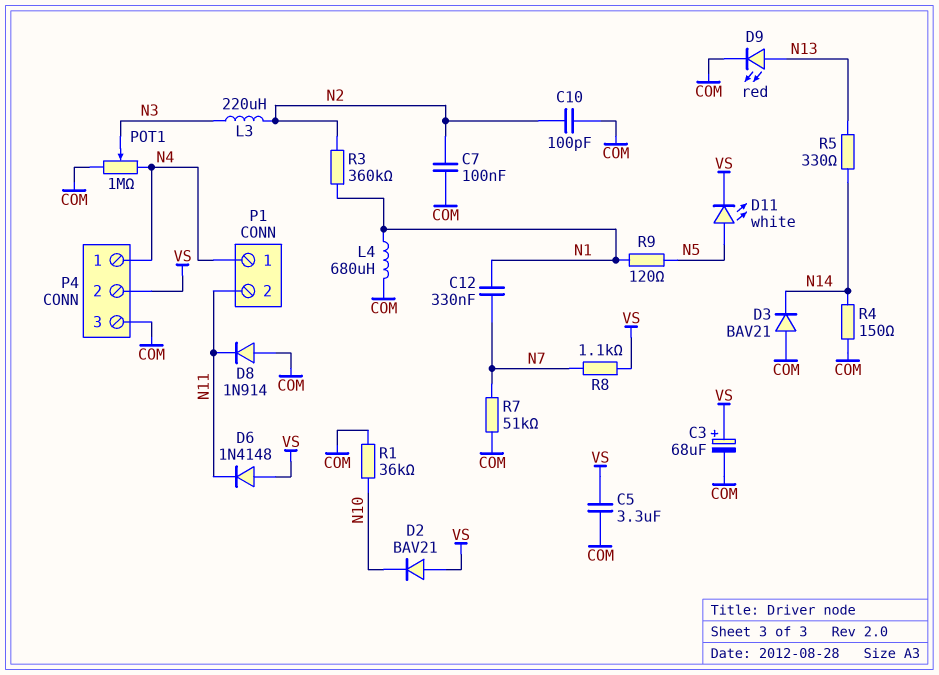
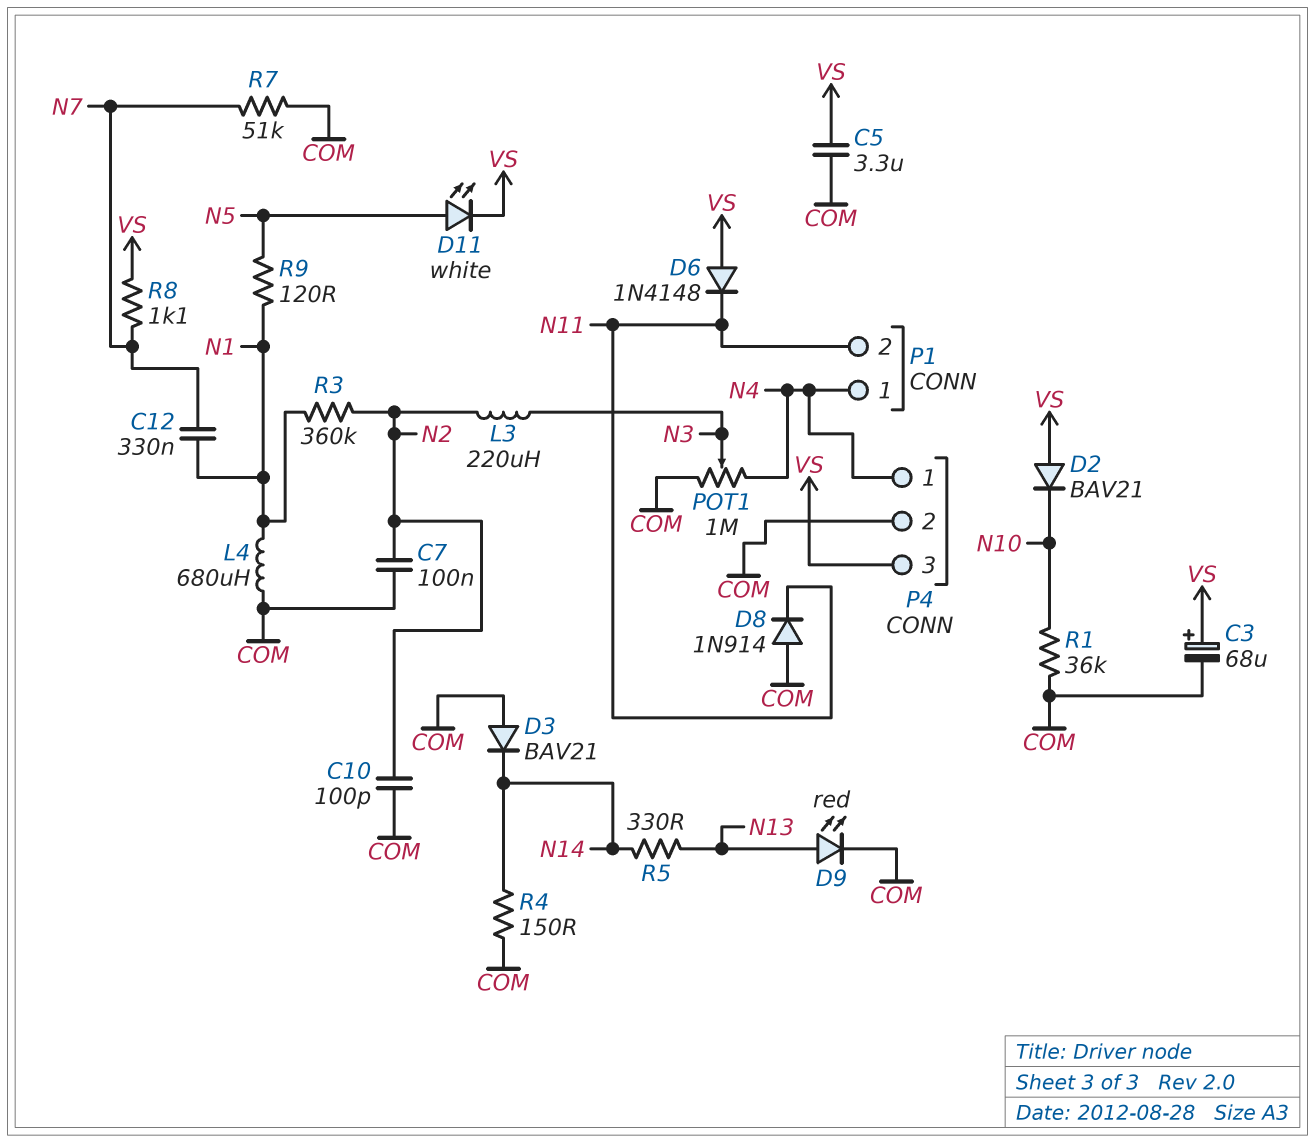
P4 pin 2: VS -> COM
P4 pin 3: COM -> VS

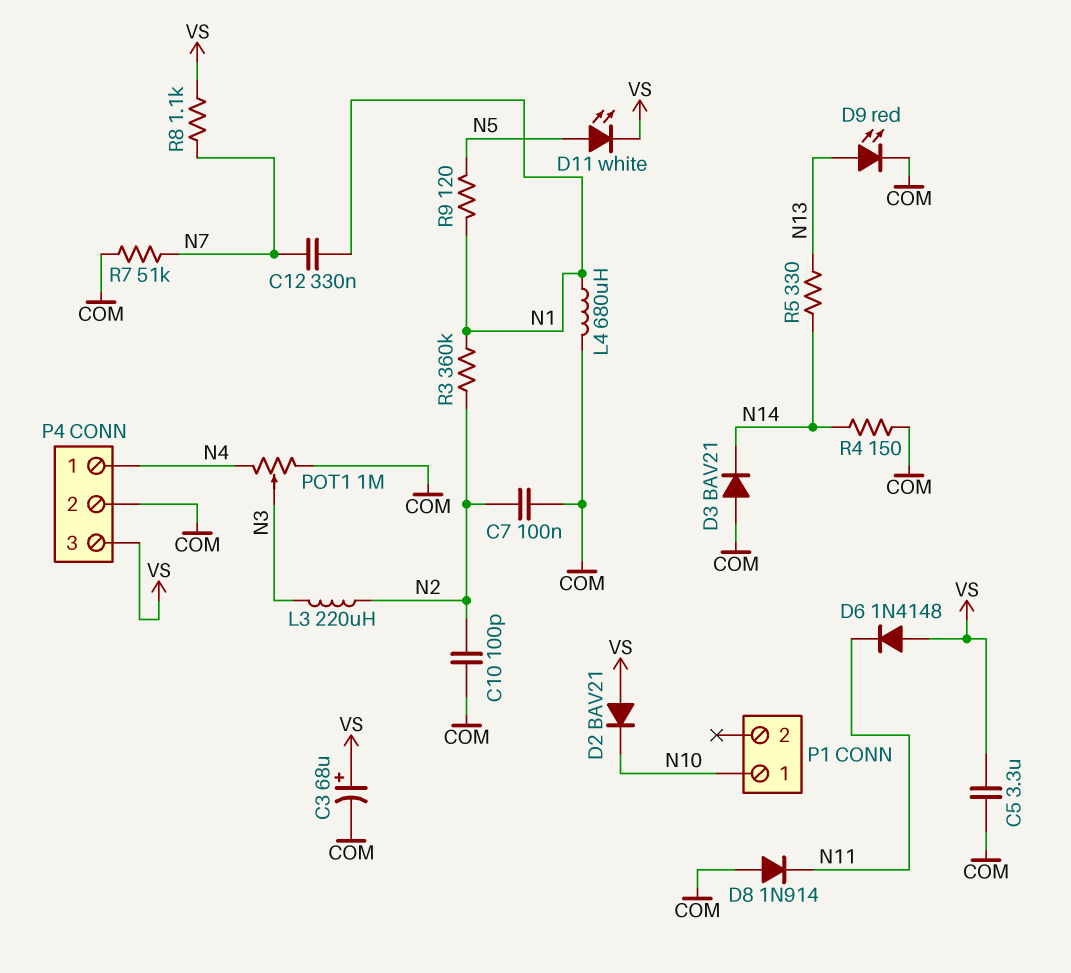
P1 pin 1: N4 -> N10
P1 pin 2: N11 -> none
R1: 36k (COM, N10) -> none

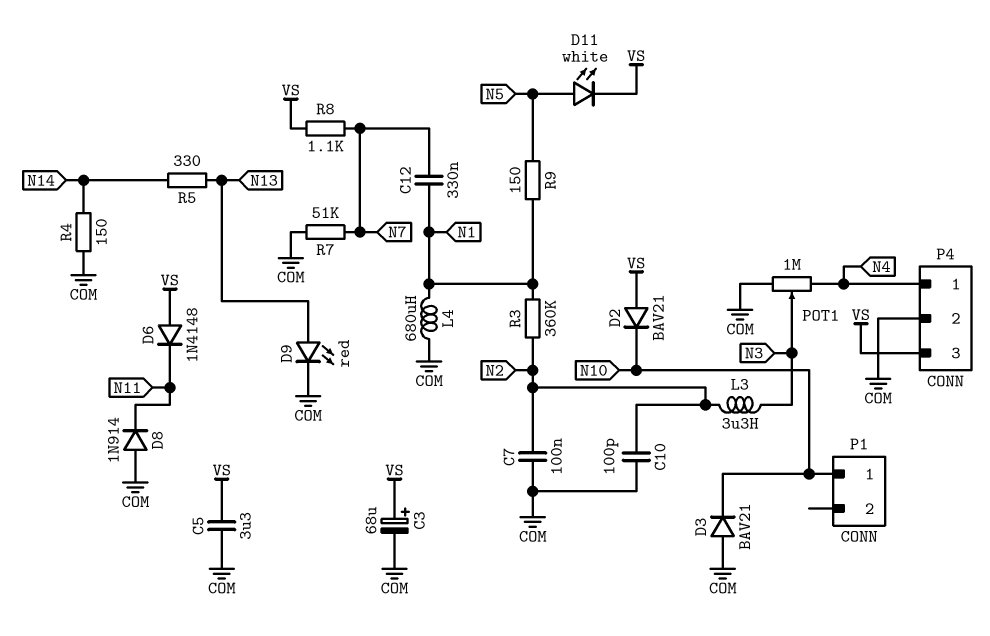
D3: diode BAV21 (A COM, K N14) -> diode BAV21 (A COM, K N10)
L3: 220uH (N2, N3) -> 3.3uH (N2, N3)
R9: 120 (N1, N5) -> 150 (N1, N5)

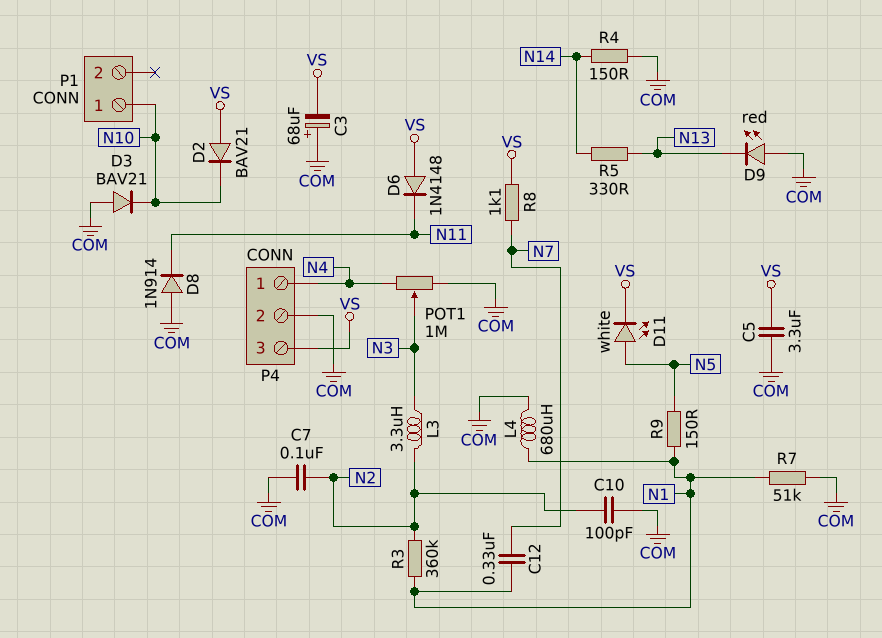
C3: 68uF (plus VS, minus COM) -> 68uF (plus COM, minus VS)
D9: LED red (A N13, K COM) -> LED red (A COM, K N13)
R7: 51k (COM, N7) -> 51k (COM, N1)

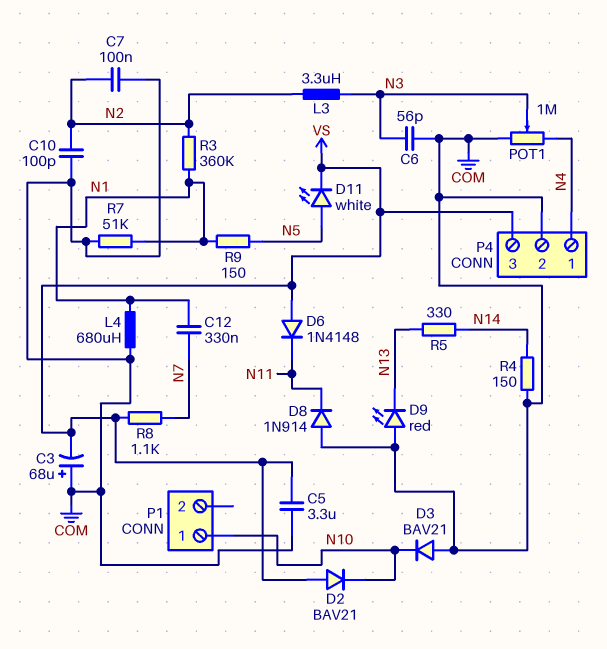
C6: none -> 56pF (COM, N3)

